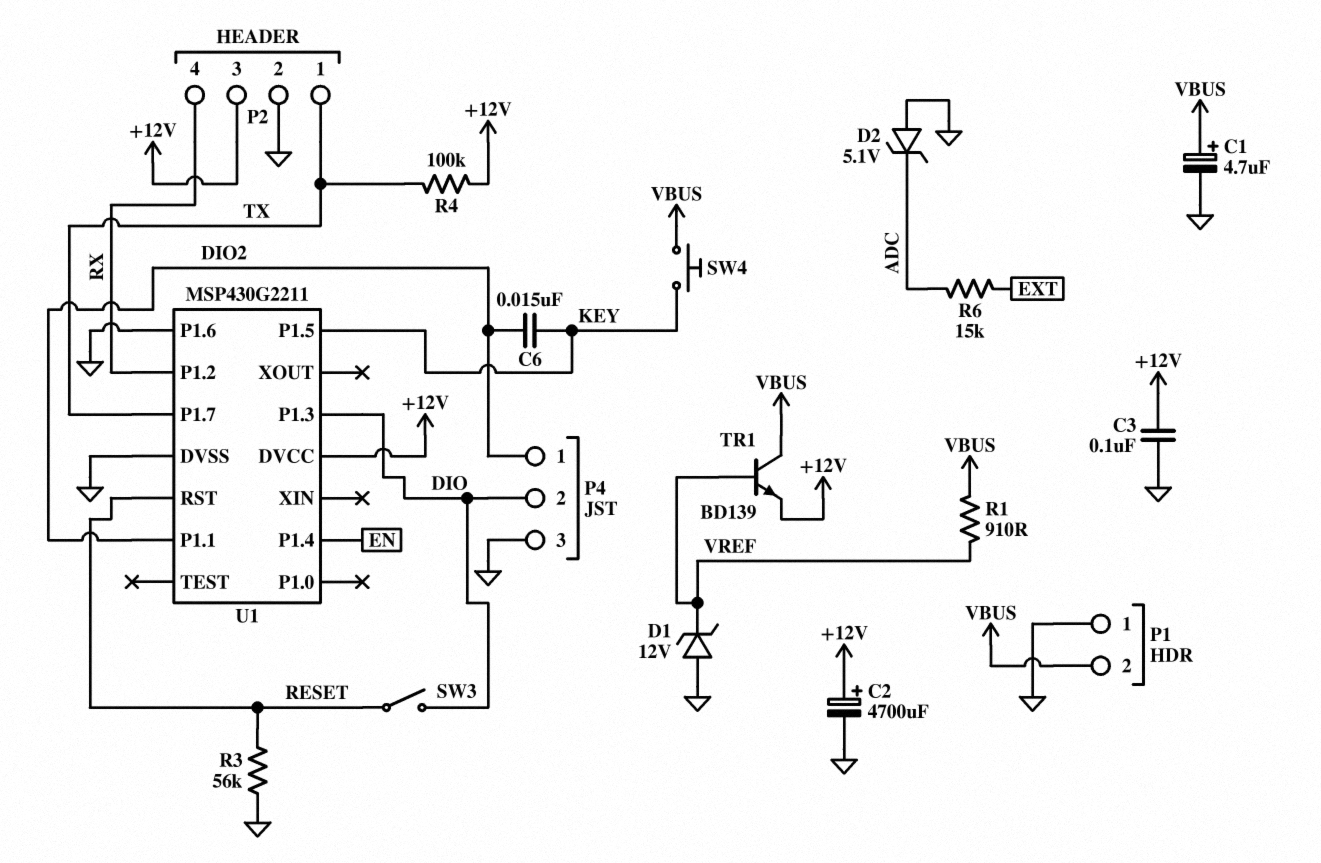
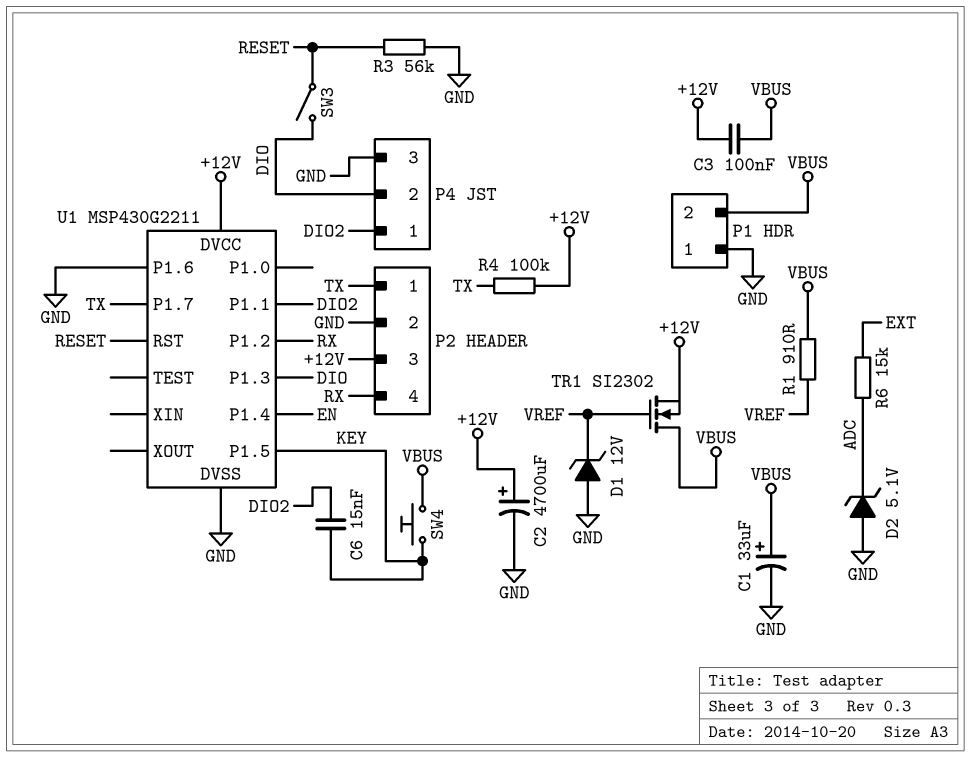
C1: 4.7uF (plus VBUS, minus GND) -> 33uF (plus VBUS, minus GND)
C3: 100nF (+12V, GND) -> 100nF (+12V, VBUS)
TR1: NPN BD139 (B VREF, C VBUS, E +12V) -> NMOS SI2302 (G VREF, D VBUS, S +12V)

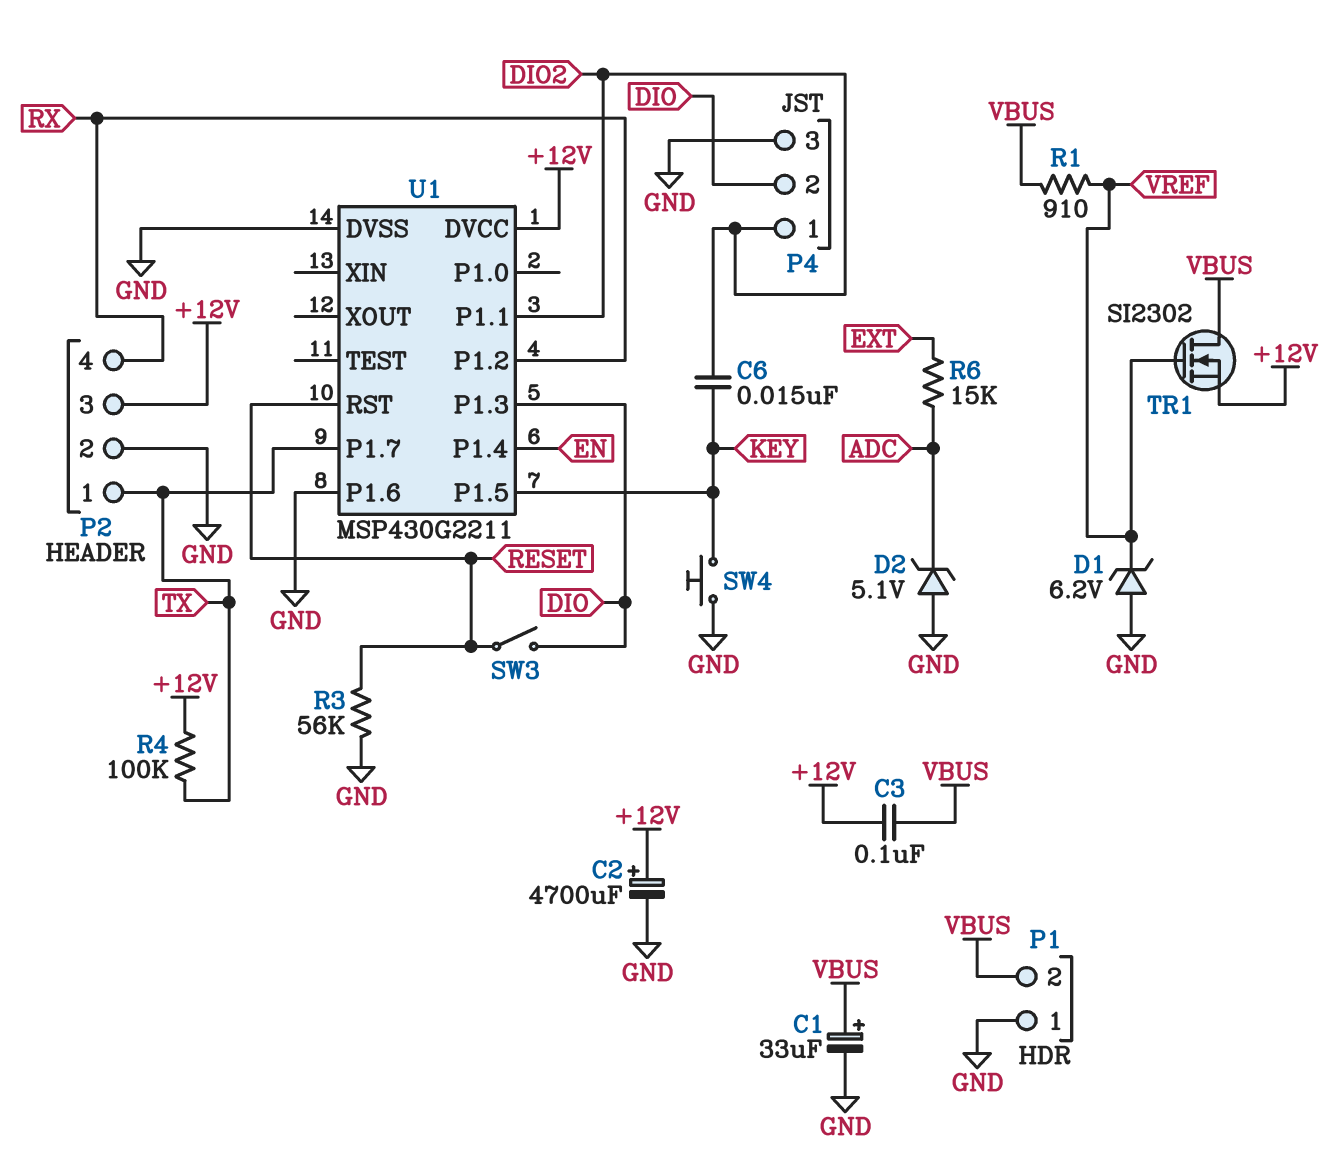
D1: zener 12V (A GND, K VREF) -> zener 6.2V (A GND, K VREF)
SW4: button (KEY, VBUS) -> button (GND, KEY)

